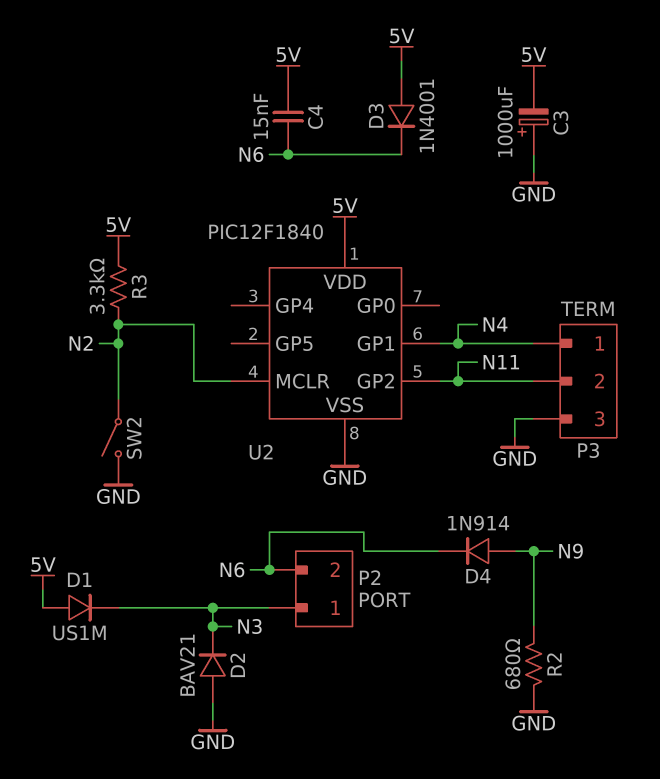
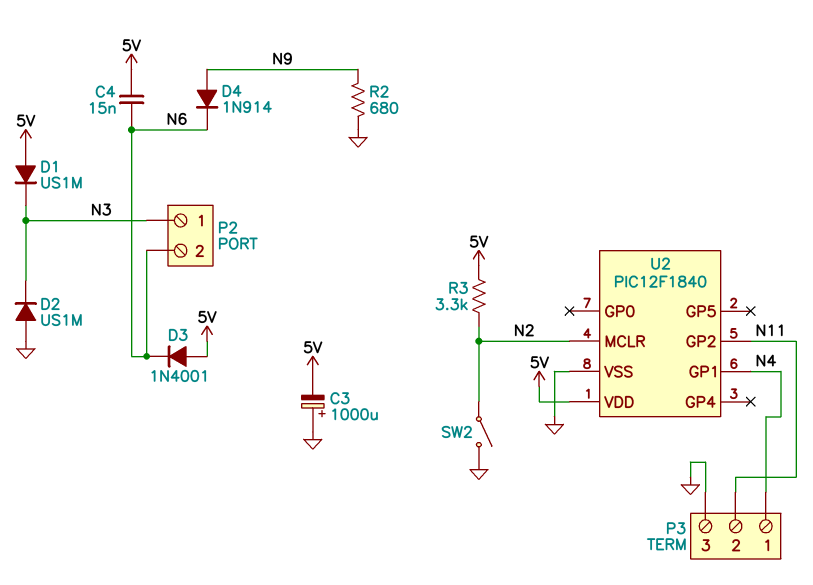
D2: diode BAV21 (A GND, K N3) -> diode US1M (A GND, K N3)

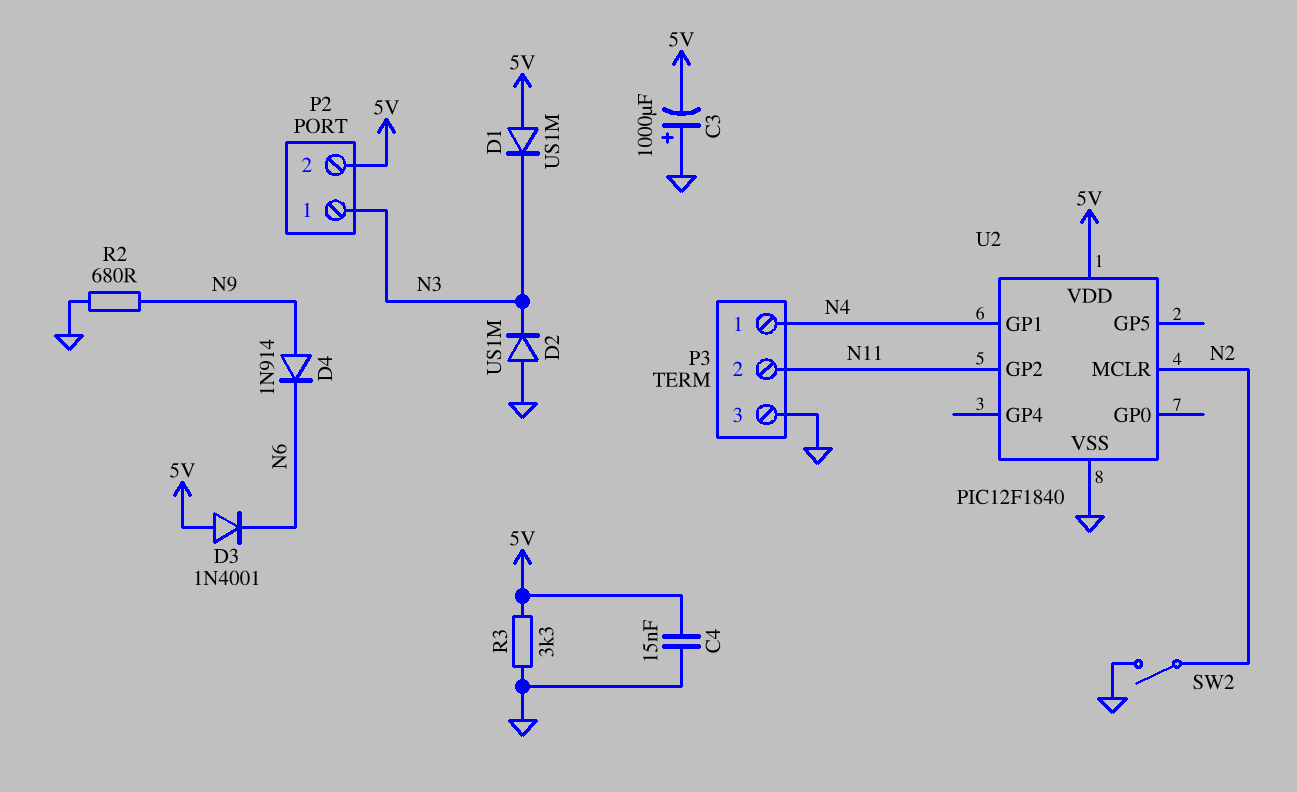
C4: 15nF (5V, N6) -> 15nF (5V, GND)
P2 pin 2: N6 -> 5V
R3: 3.3k (5V, N2) -> 3.3k (5V, GND)

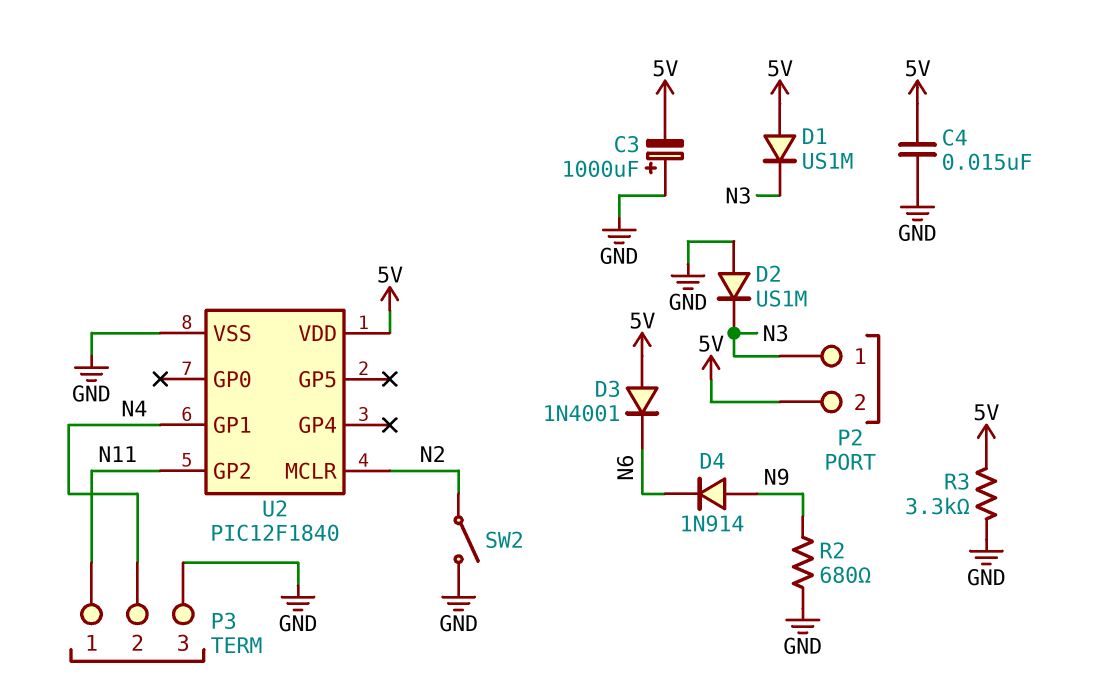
P3 pin 1: N4 -> N11
P3 pin 2: N11 -> N4

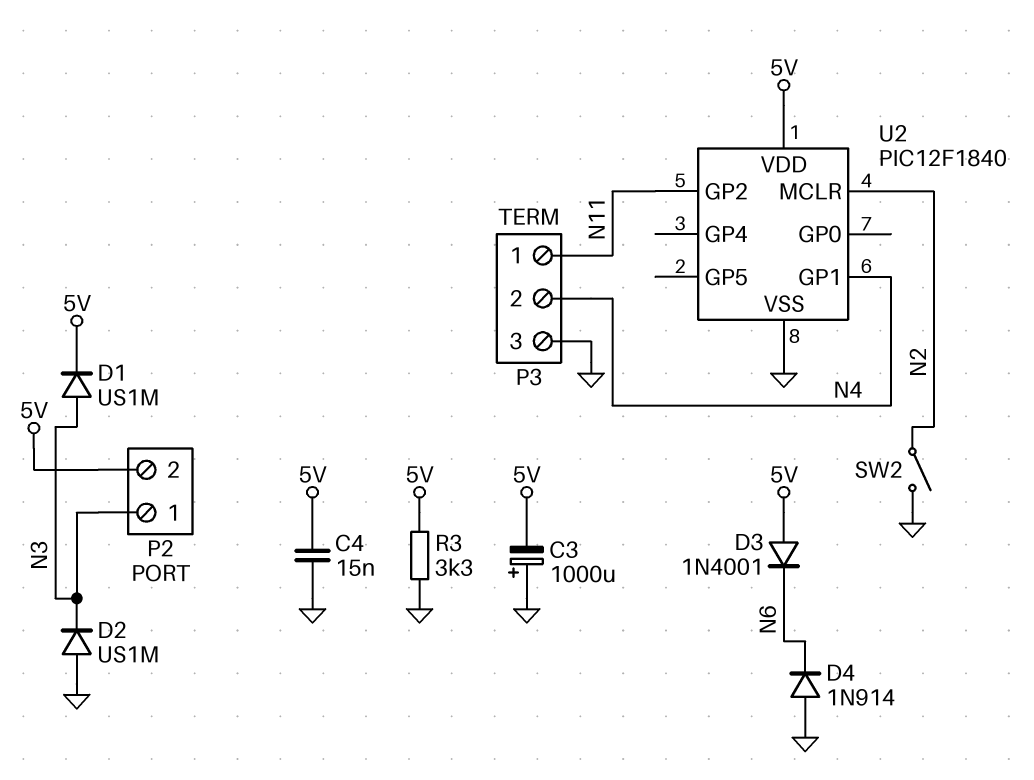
D1: diode US1M (A 5V, K N3) -> diode US1M (A N3, K 5V)
D4: diode 1N914 (A N9, K N6) -> diode 1N914 (A GND, K N6)
R2: 680 (GND, N9) -> none

